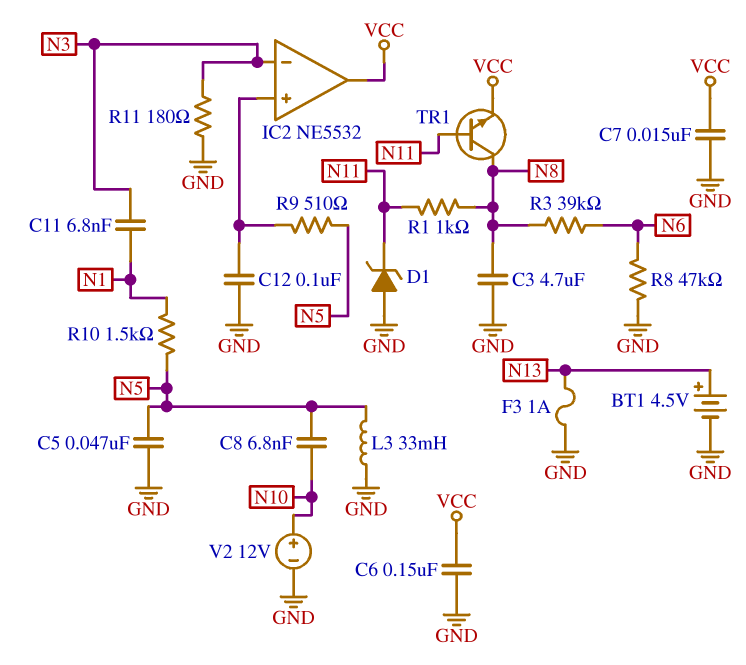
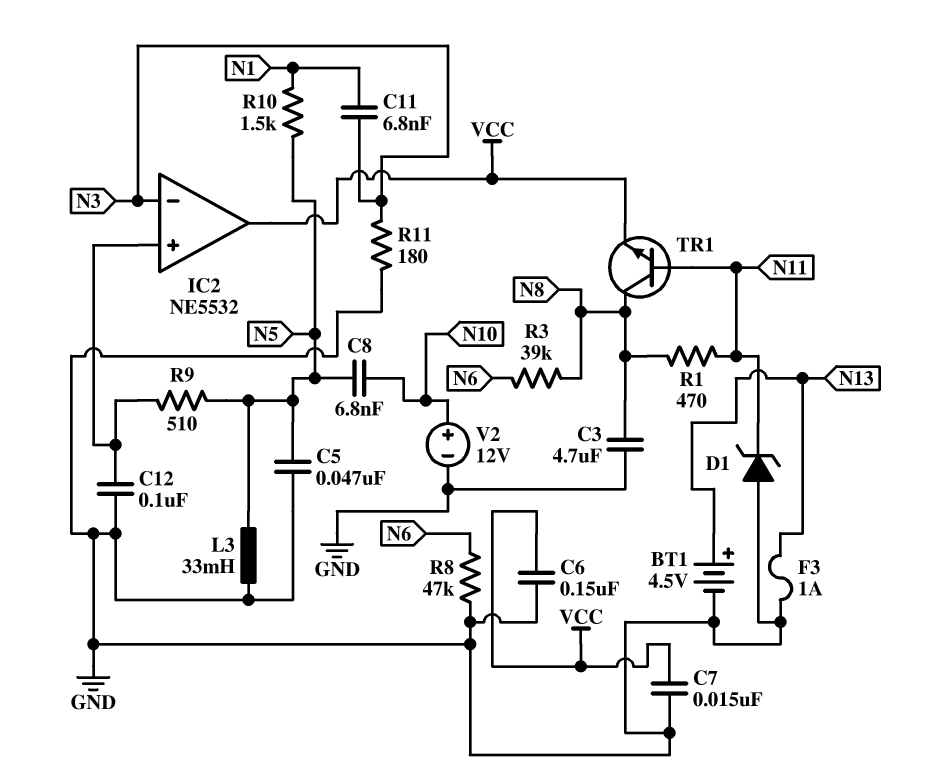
R1: 1k (N8, N11) -> 470 (N8, N11)

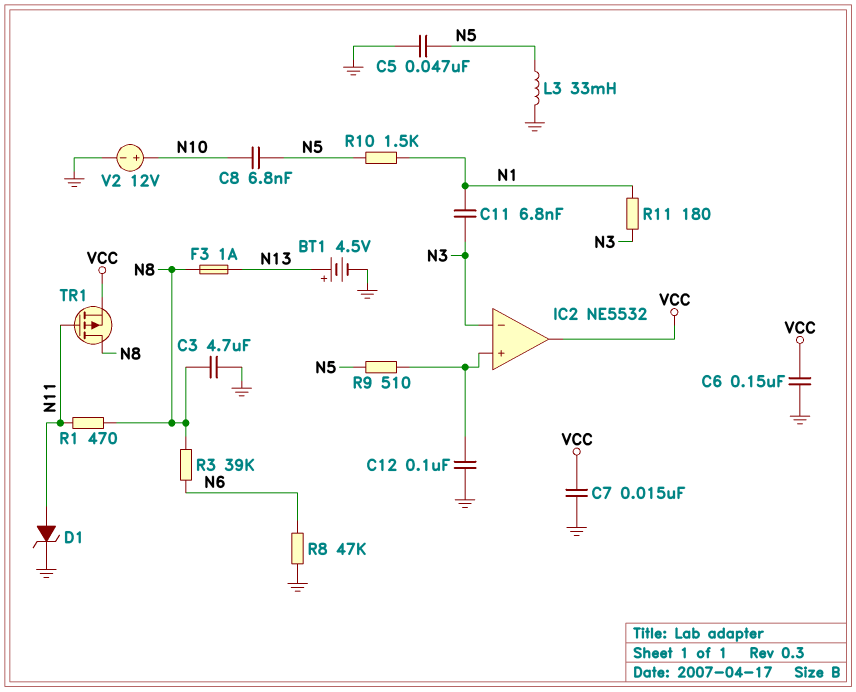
D1: zener (A GND, K N11) -> zener (A N11, K GND)
F3: 1A (GND, N13) -> 1A (N8, N13)
R11: 180 (GND, N3) -> 180 (N1, N3)
TR1: NPN (B N11, C N8, E VCC) -> PMOS (G N11, D N8, S VCC)

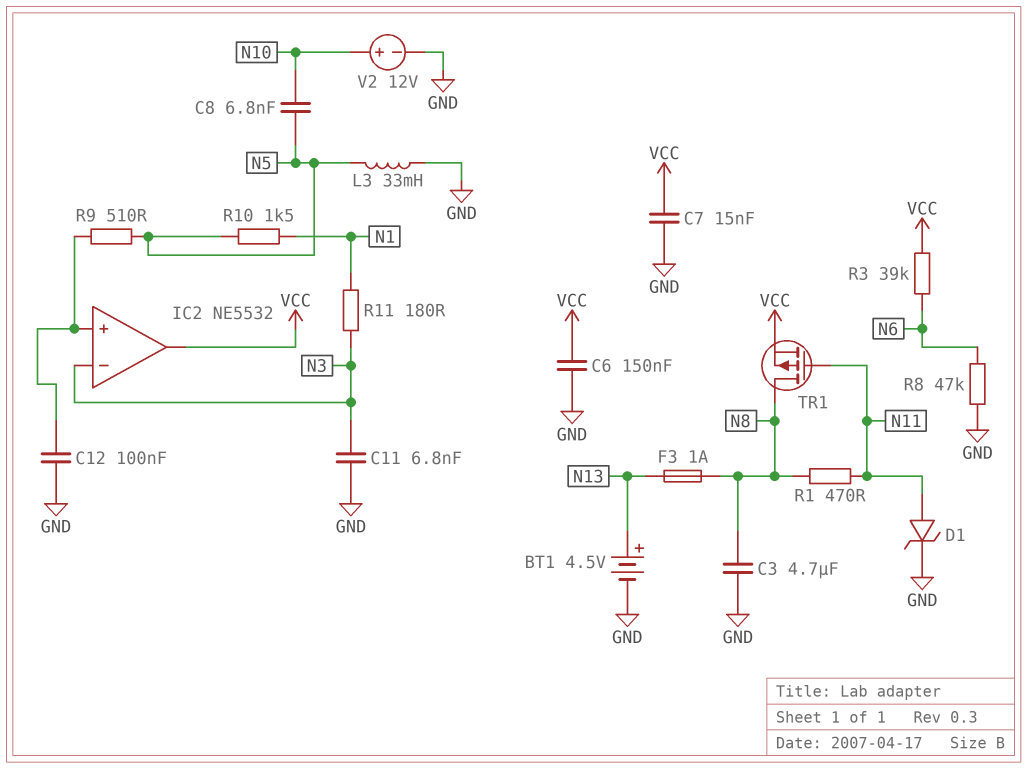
C5: 47nF (GND, N5) -> none
C11: 6.8nF (N1, N3) -> 6.8nF (GND, N3)
R3: 39k (N6, N8) -> 39k (N6, VCC)

